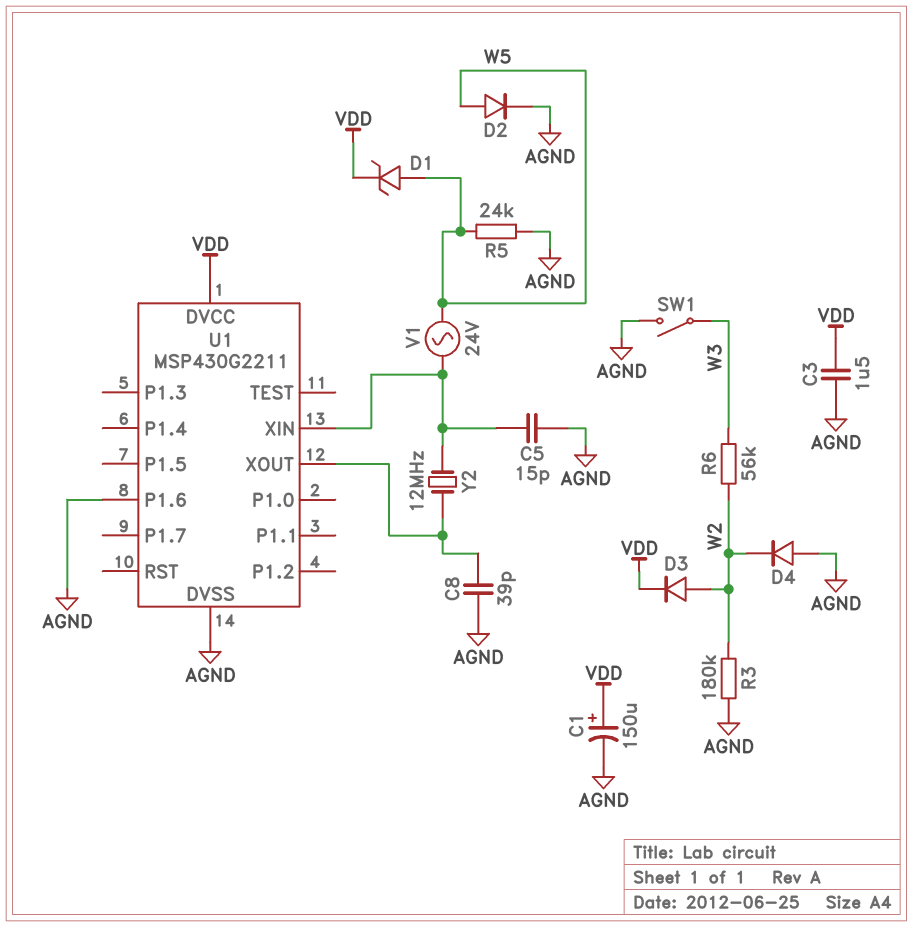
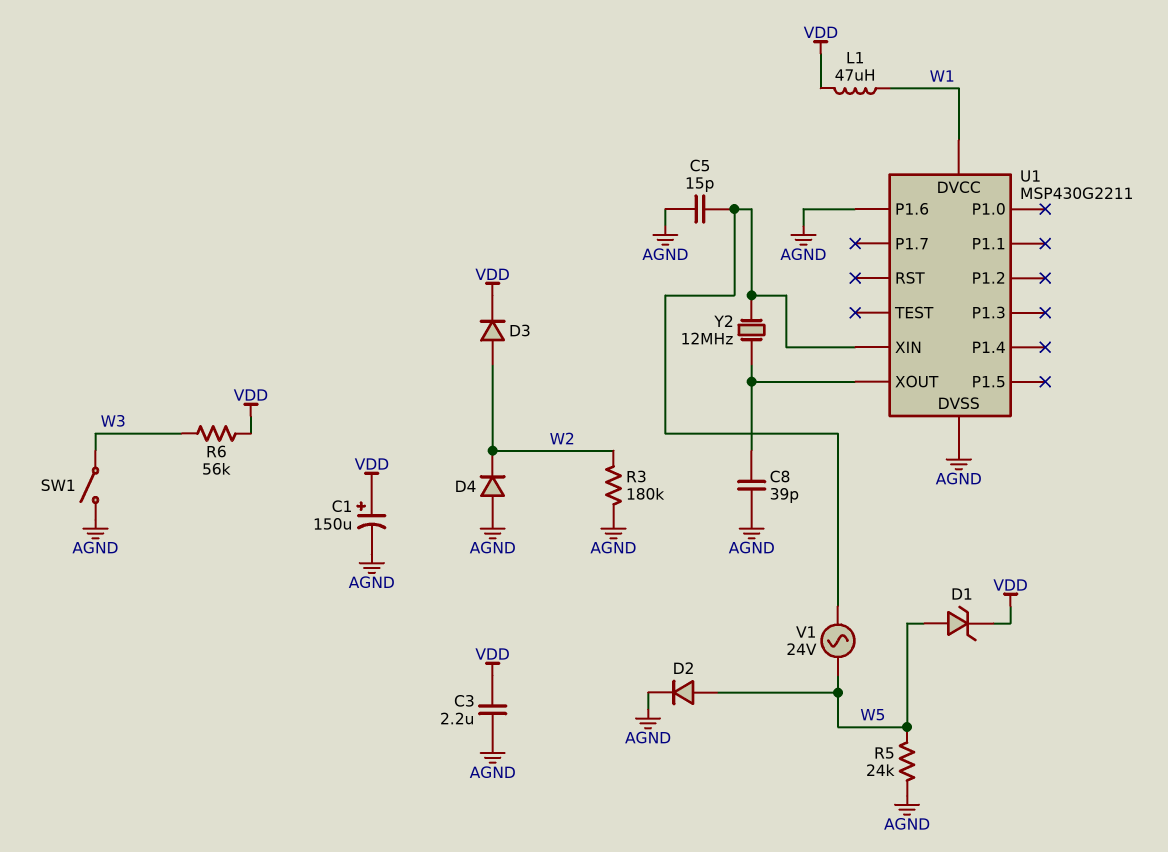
C3: 1.5uF (AGND, VDD) -> 2.2uF (AGND, VDD)
L1: none -> 47uH (VDD, W1)
R6: 56k (W2, W3) -> 56k (VDD, W3)
U1 pin DVCC: VDD -> W1

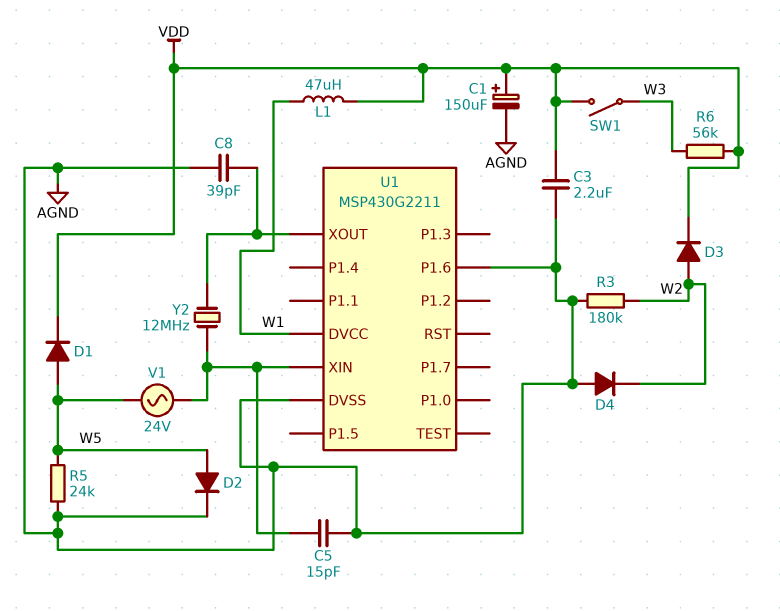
D1: zener (A W5, K VDD) -> diode (A W5, K VDD)
SW1: switch (AGND, W3) -> switch (VDD, W3)

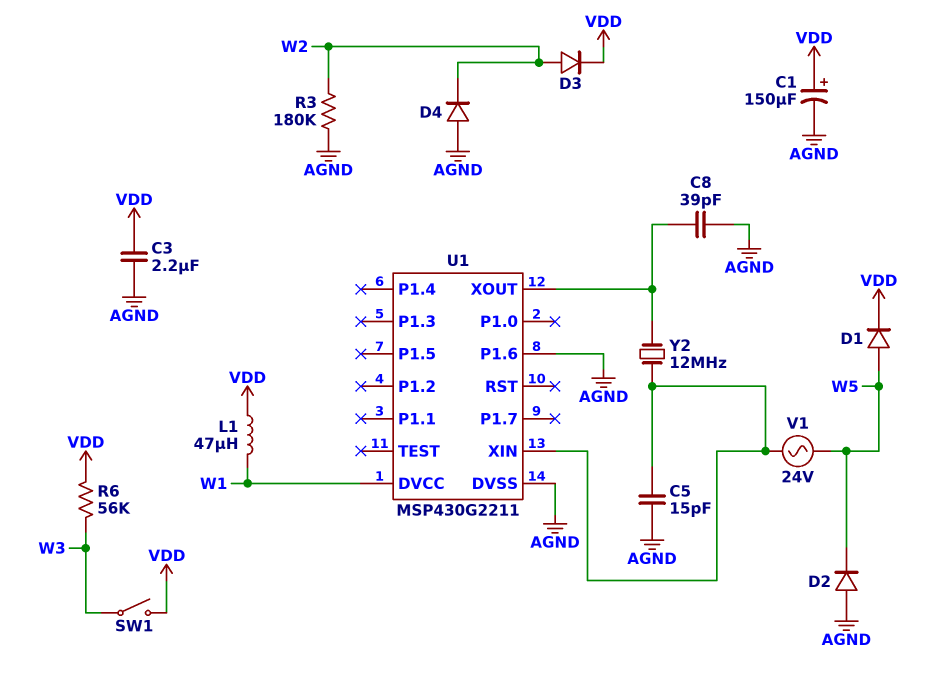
D2: diode (A W5, K AGND) -> diode (A AGND, K W5)
R5: 24k (AGND, W5) -> none

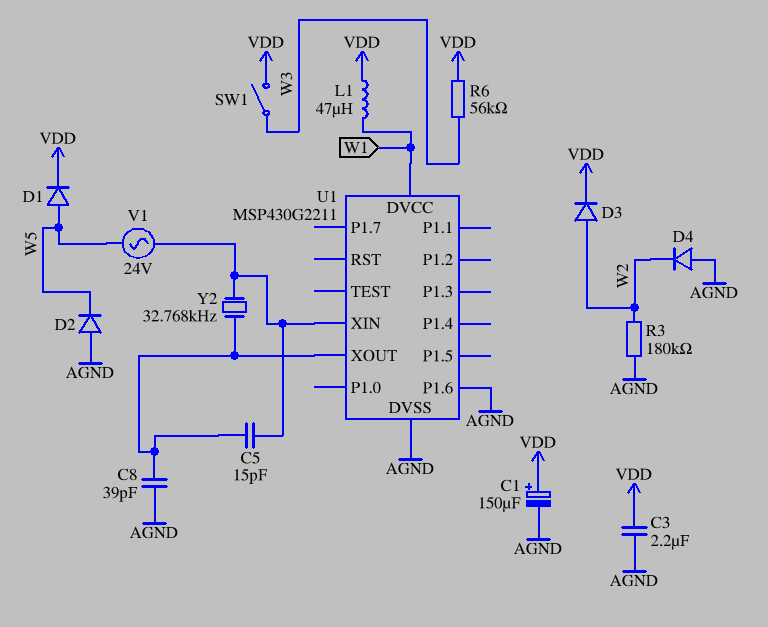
C5: 15pF (AGND, U1/XIN) -> 15pF (U1/XIN, U1/XOUT)
Y2: 12MHz (U1/XIN, U1/XOUT) -> 32.768kHz (U1/XIN, U1/XOUT)

